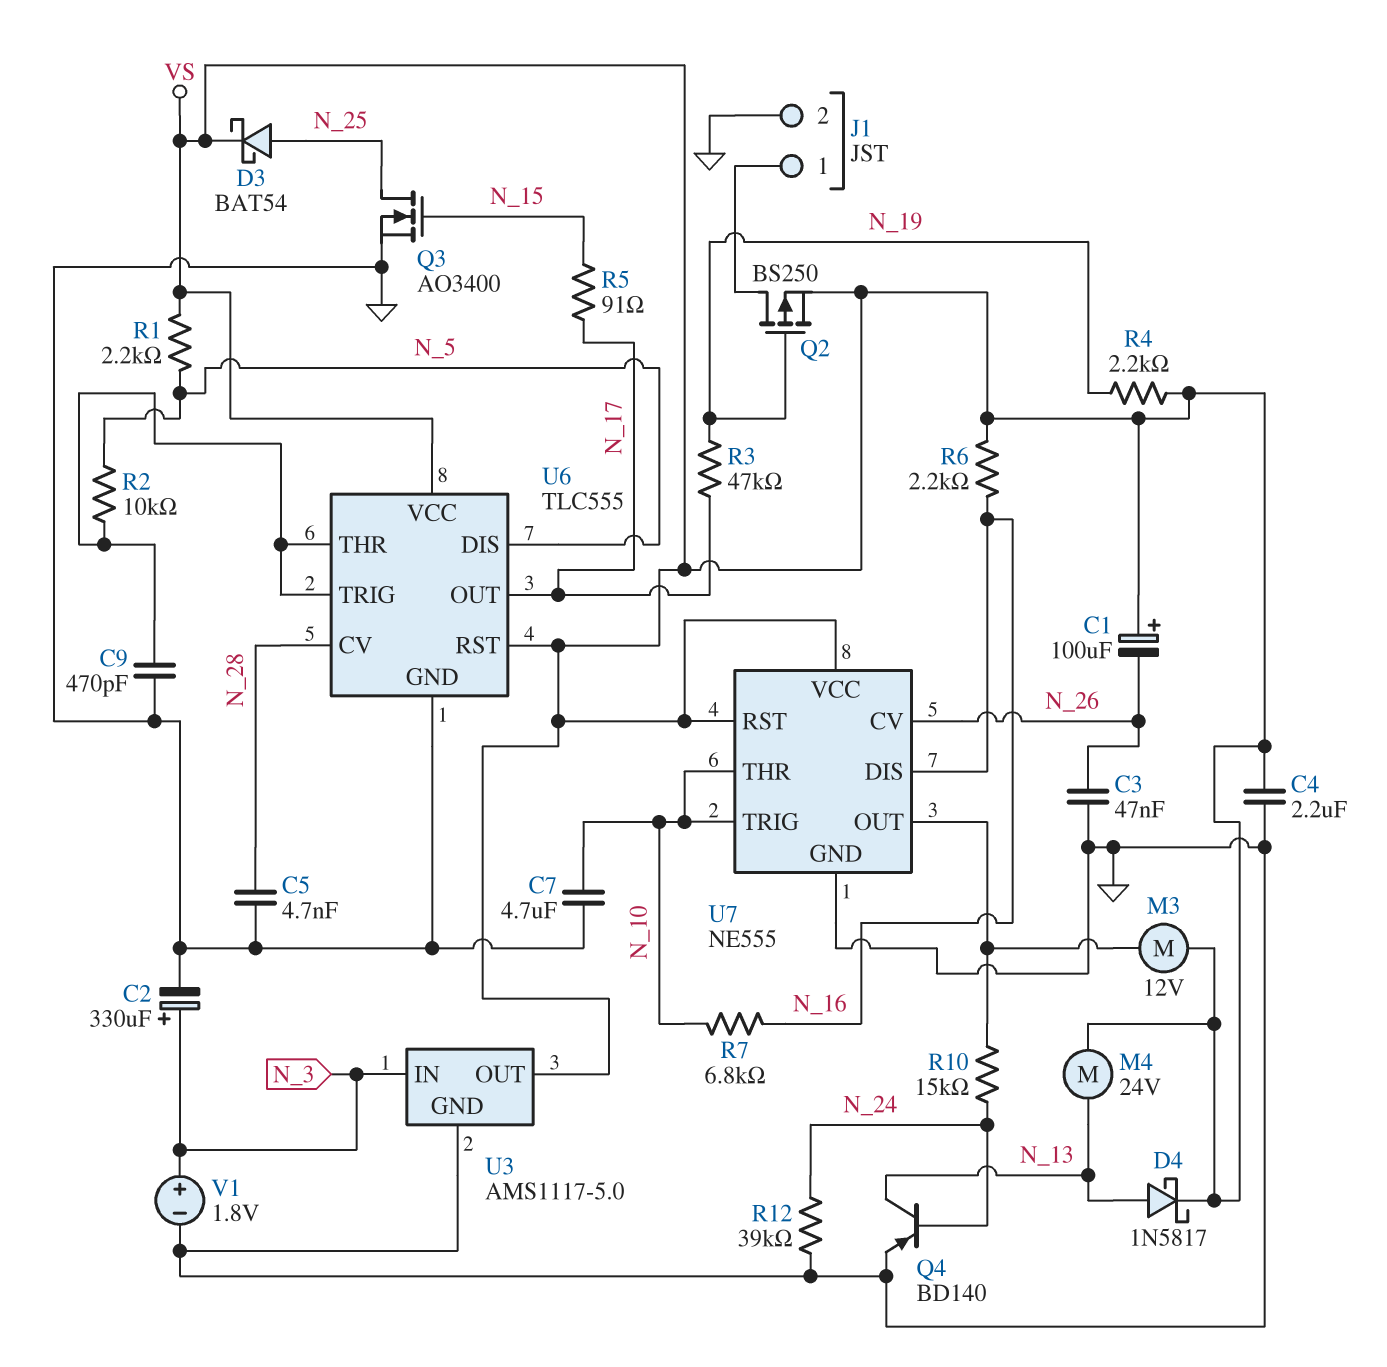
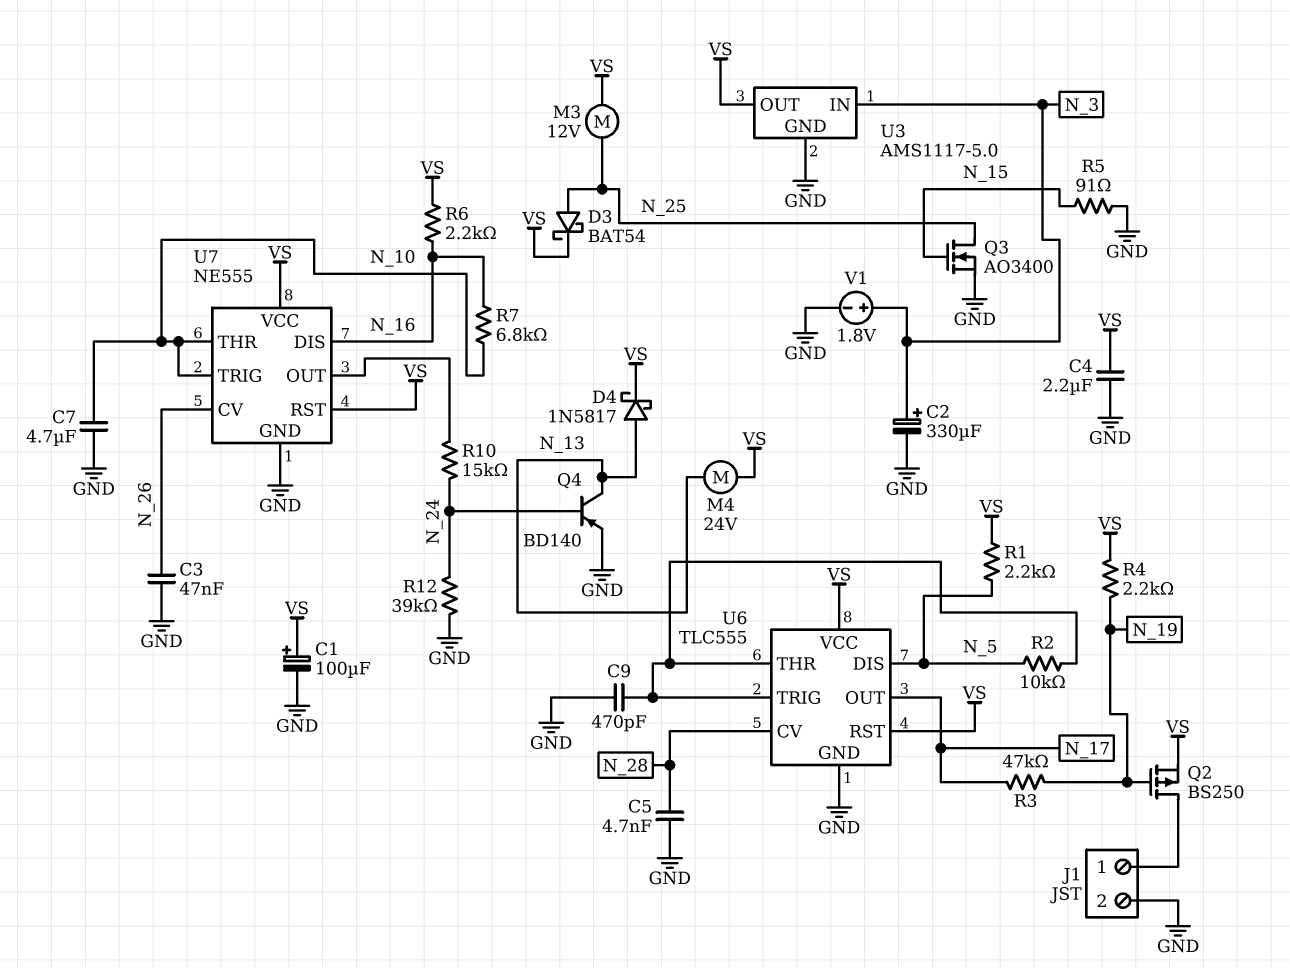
C1: 100uF (plus VS, minus N_26) -> 100uF (plus VS, minus GND)
M3: motor 12V (U7/OUT, VS) -> motor 12V (N_25, VS)
R5: 91 (N_15, N_17) -> 91 (GND, N_15)

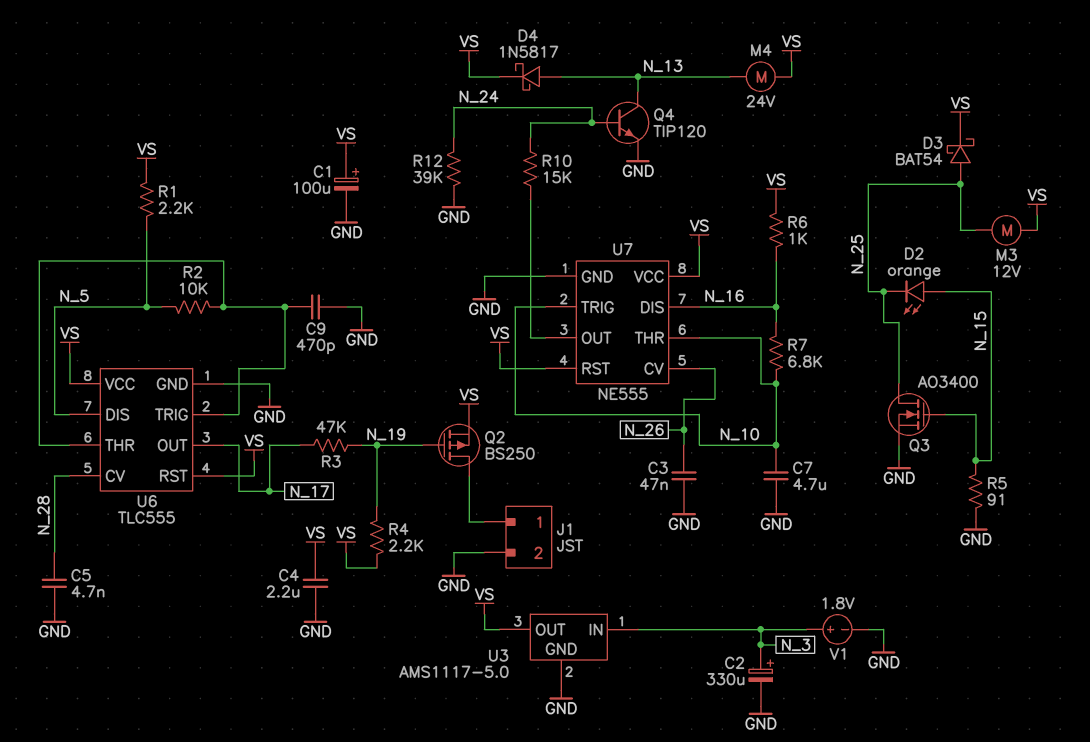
D2: none -> LED orange (A N_15, K N_25)
Q4: PNP BD140 (B N_24, C N_13, E GND) -> NPN TIP120 (B N_24, C N_13, E GND)
R6: 2.2k (N_16, VS) -> 1k (N_16, VS)

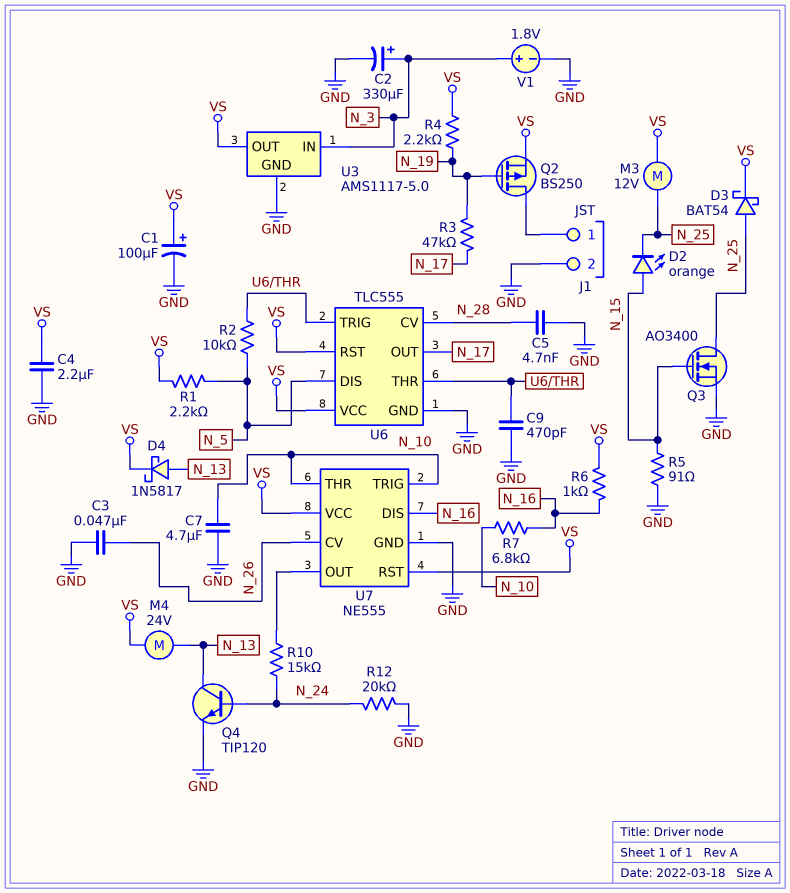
R12: 39k (GND, N_24) -> 20k (GND, N_24)

